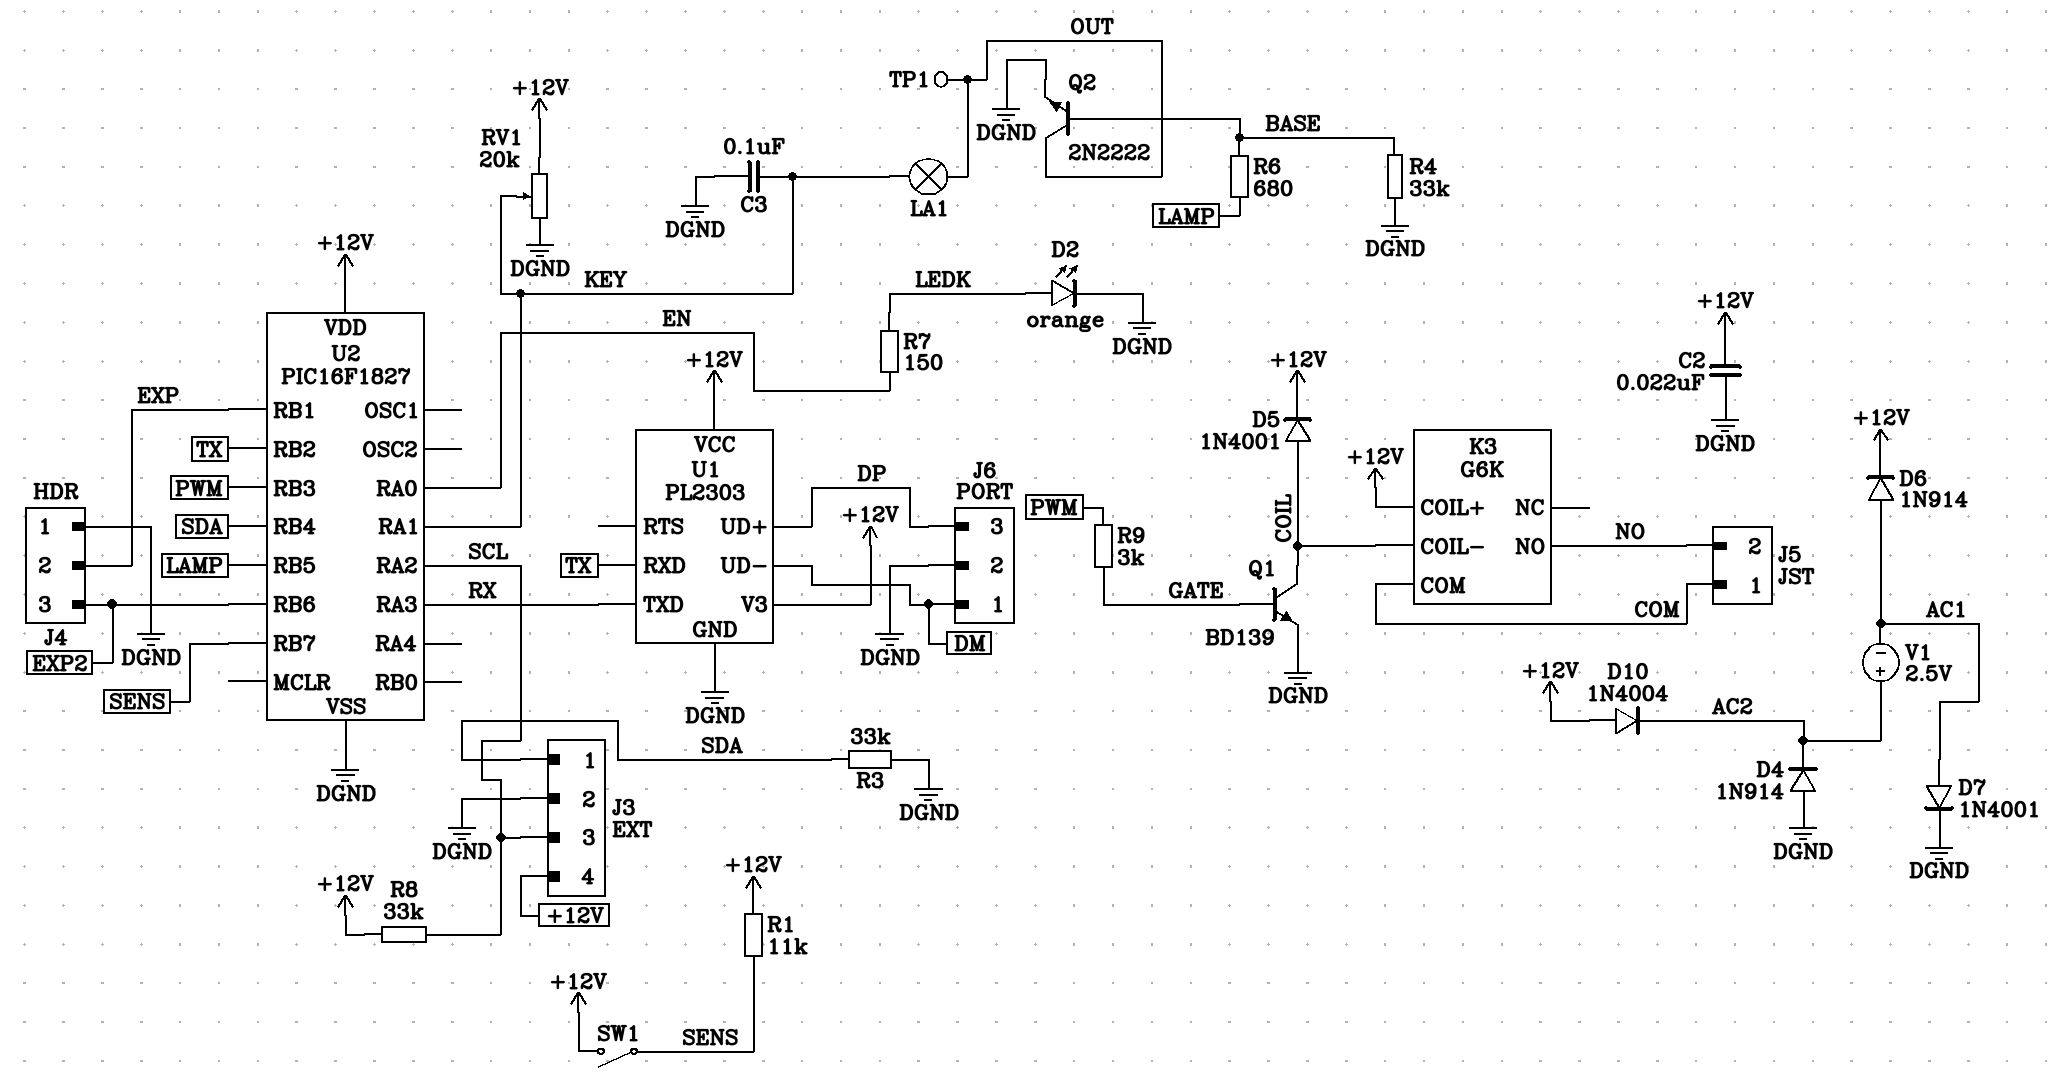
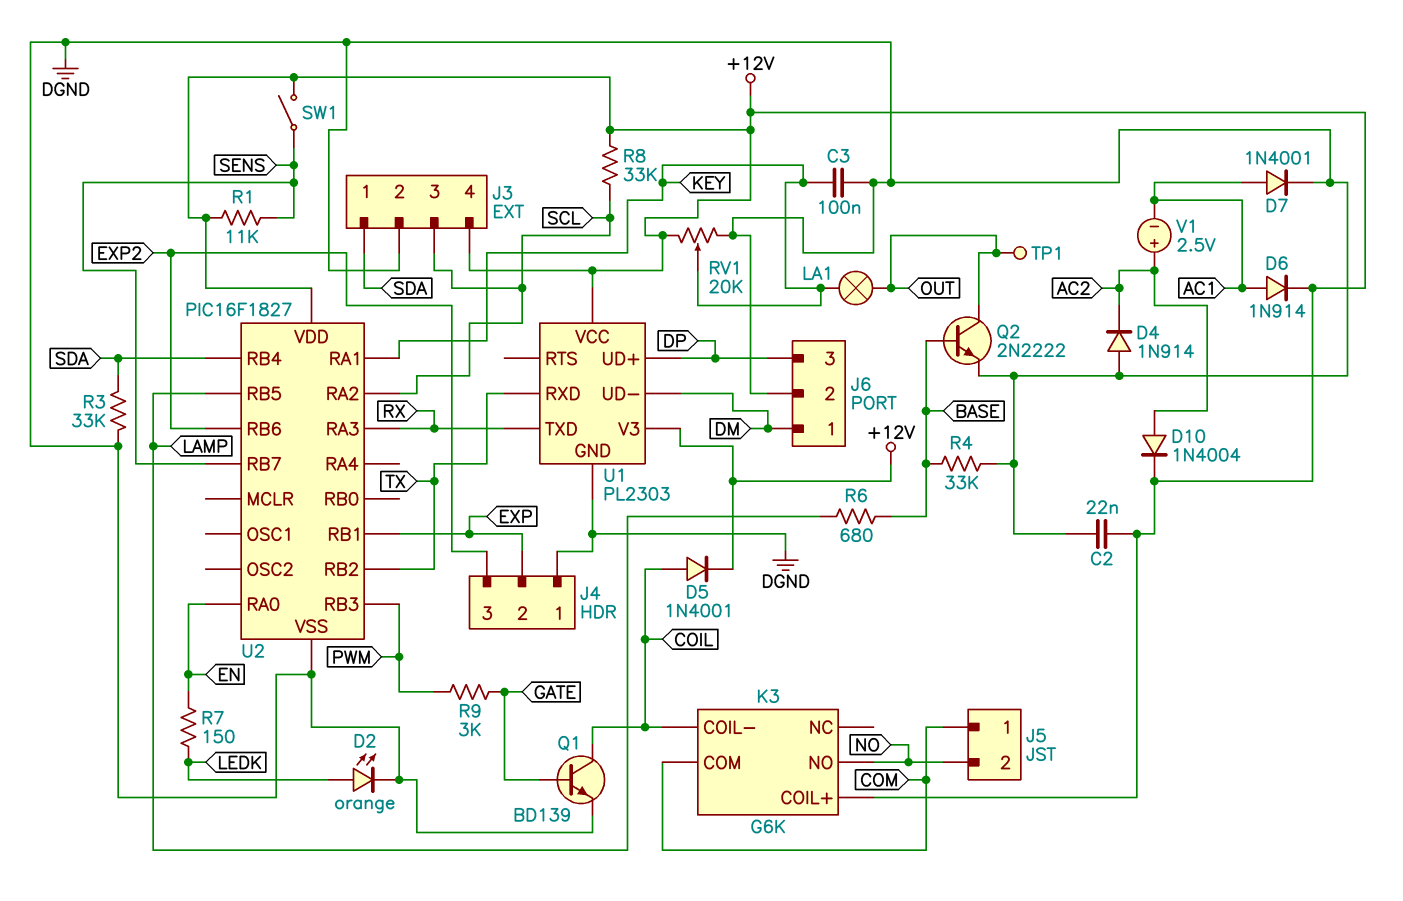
D10: diode 1N4004 (A +12V, K AC2) -> diode 1N4004 (A AC2, K +12V)

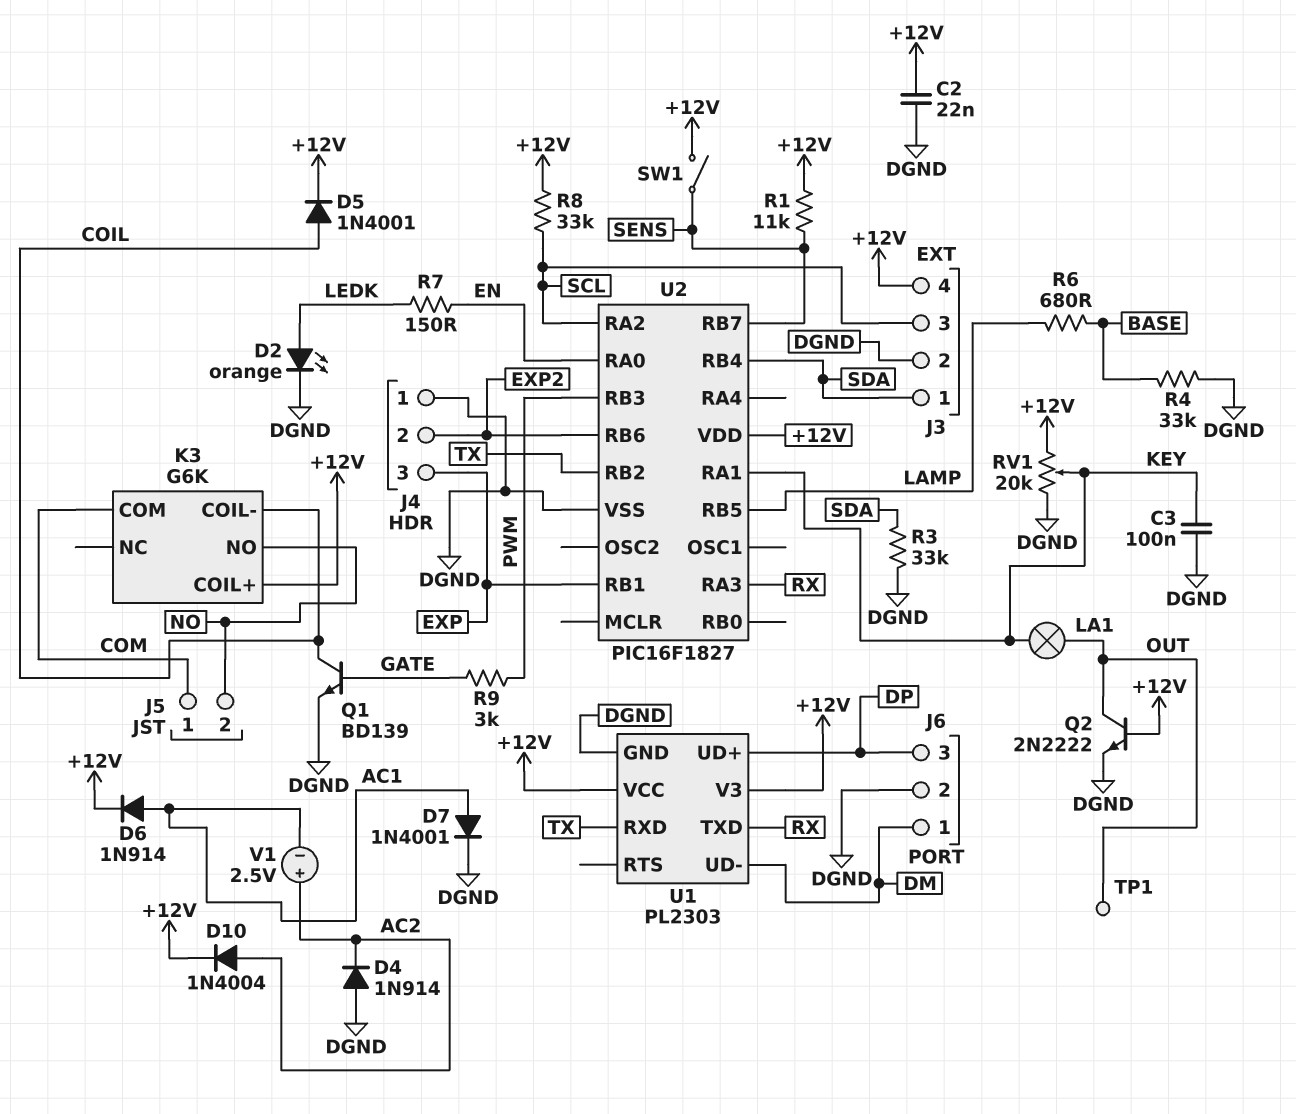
J4 pin 2: EXP -> EXP2
J4 pin 3: EXP2 -> EXP
Q2: NPN 2N2222 (B BASE, C OUT, E DGND) -> NPN 2N2222 (B +12V, C OUT, E DGND)

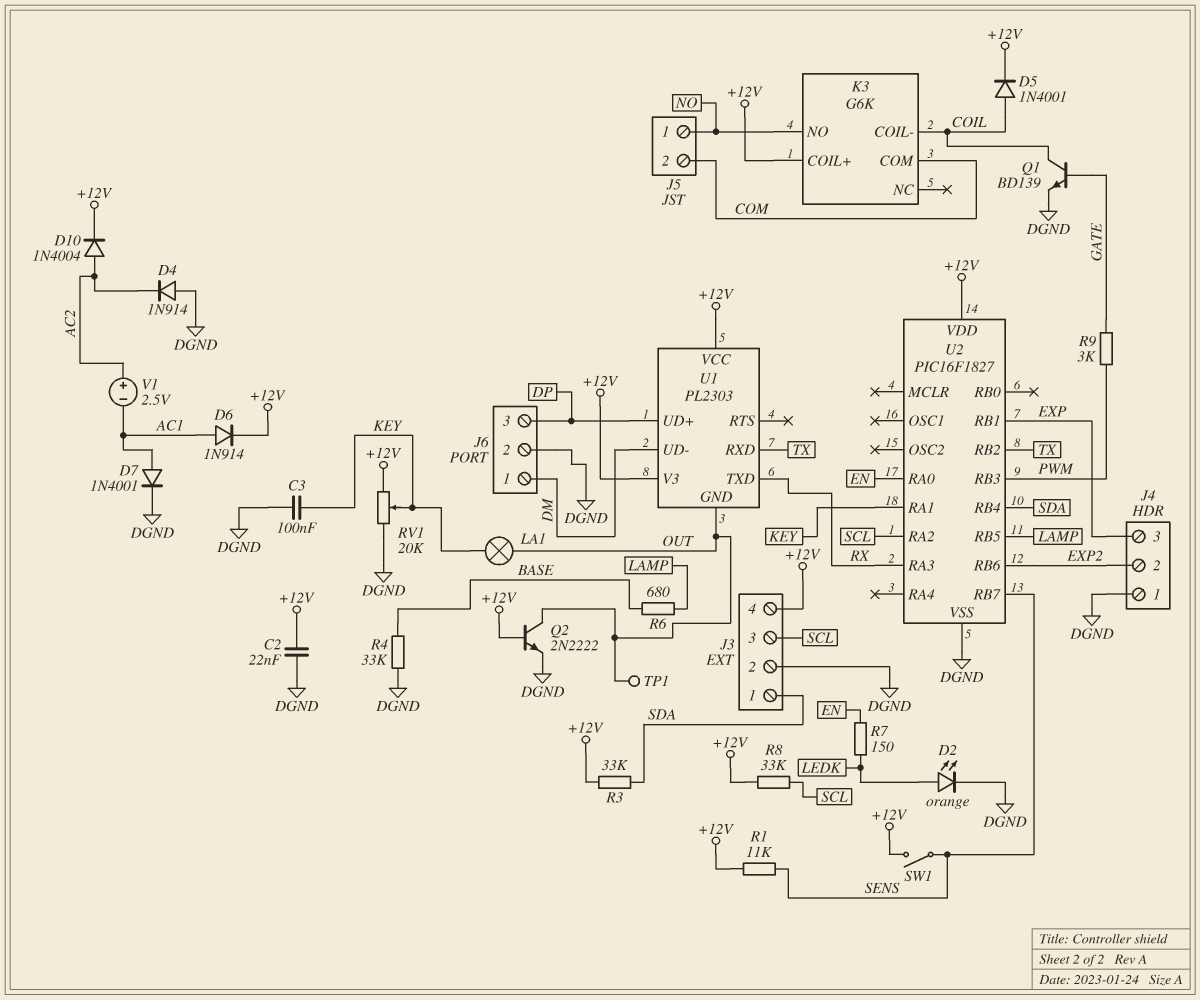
J5 pin 1: COM -> NO
J5 pin 2: NO -> COM
R3: 33k (DGND, SDA) -> 33k (+12V, SDA)
U1 pin GND: DGND -> OUT

